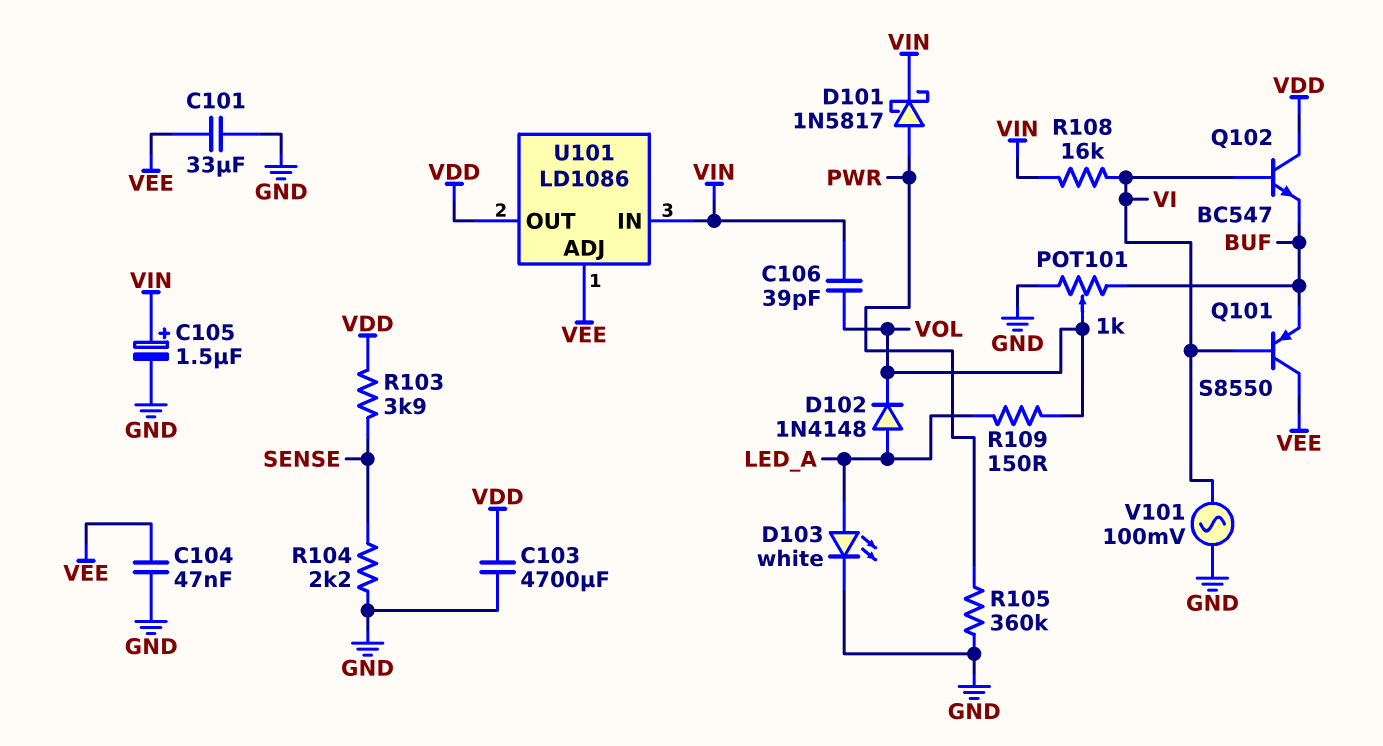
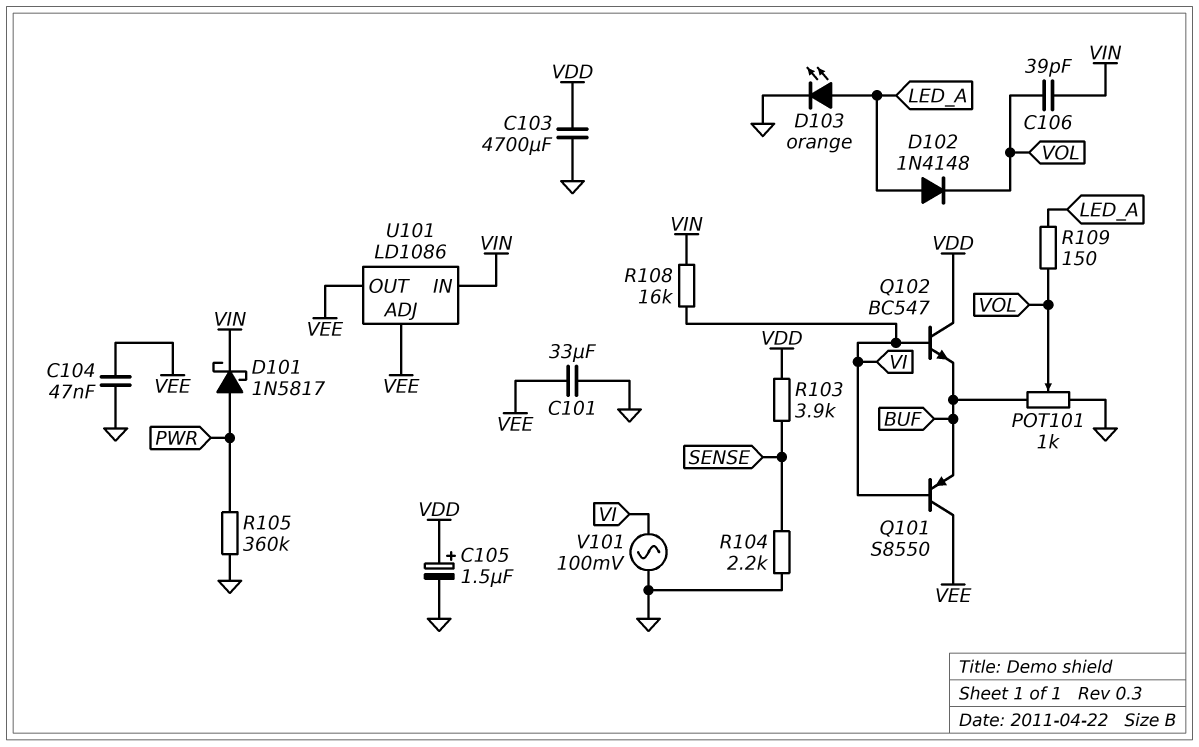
C105: 1.5uF (plus VIN, minus GND) -> 1.5uF (plus VDD, minus GND)
D103: LED white (A LED_A, K GND) -> LED orange (A LED_A, K GND)
U101 pin OUT: VDD -> VEE

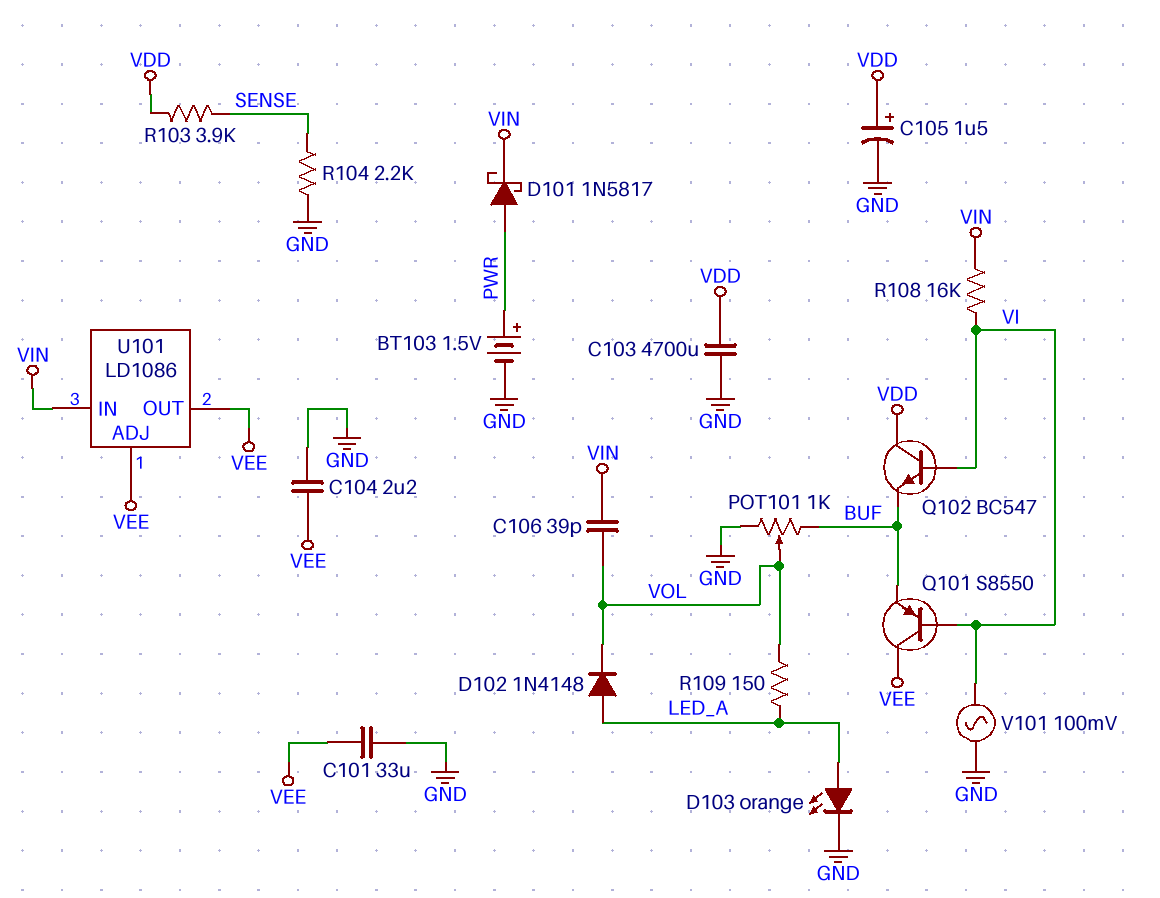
BT103: none -> 1.5V (plus PWR, minus GND)
C104: 47nF (GND, VEE) -> 2.2uF (GND, VEE)
R105: 360k (GND, PWR) -> none

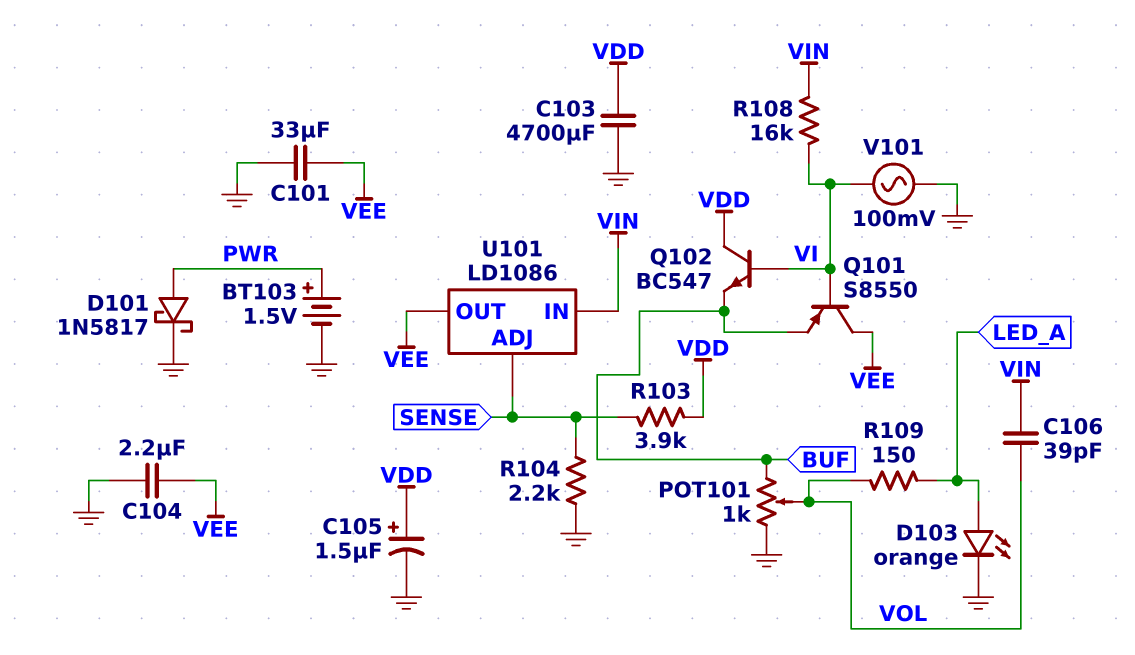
D101: schottky 1N5817 (A PWR, K VIN) -> schottky 1N5817 (A PWR, K GND)
D102: diode 1N4148 (A LED_A, K VOL) -> none
U101 pin ADJ: VEE -> SENSE

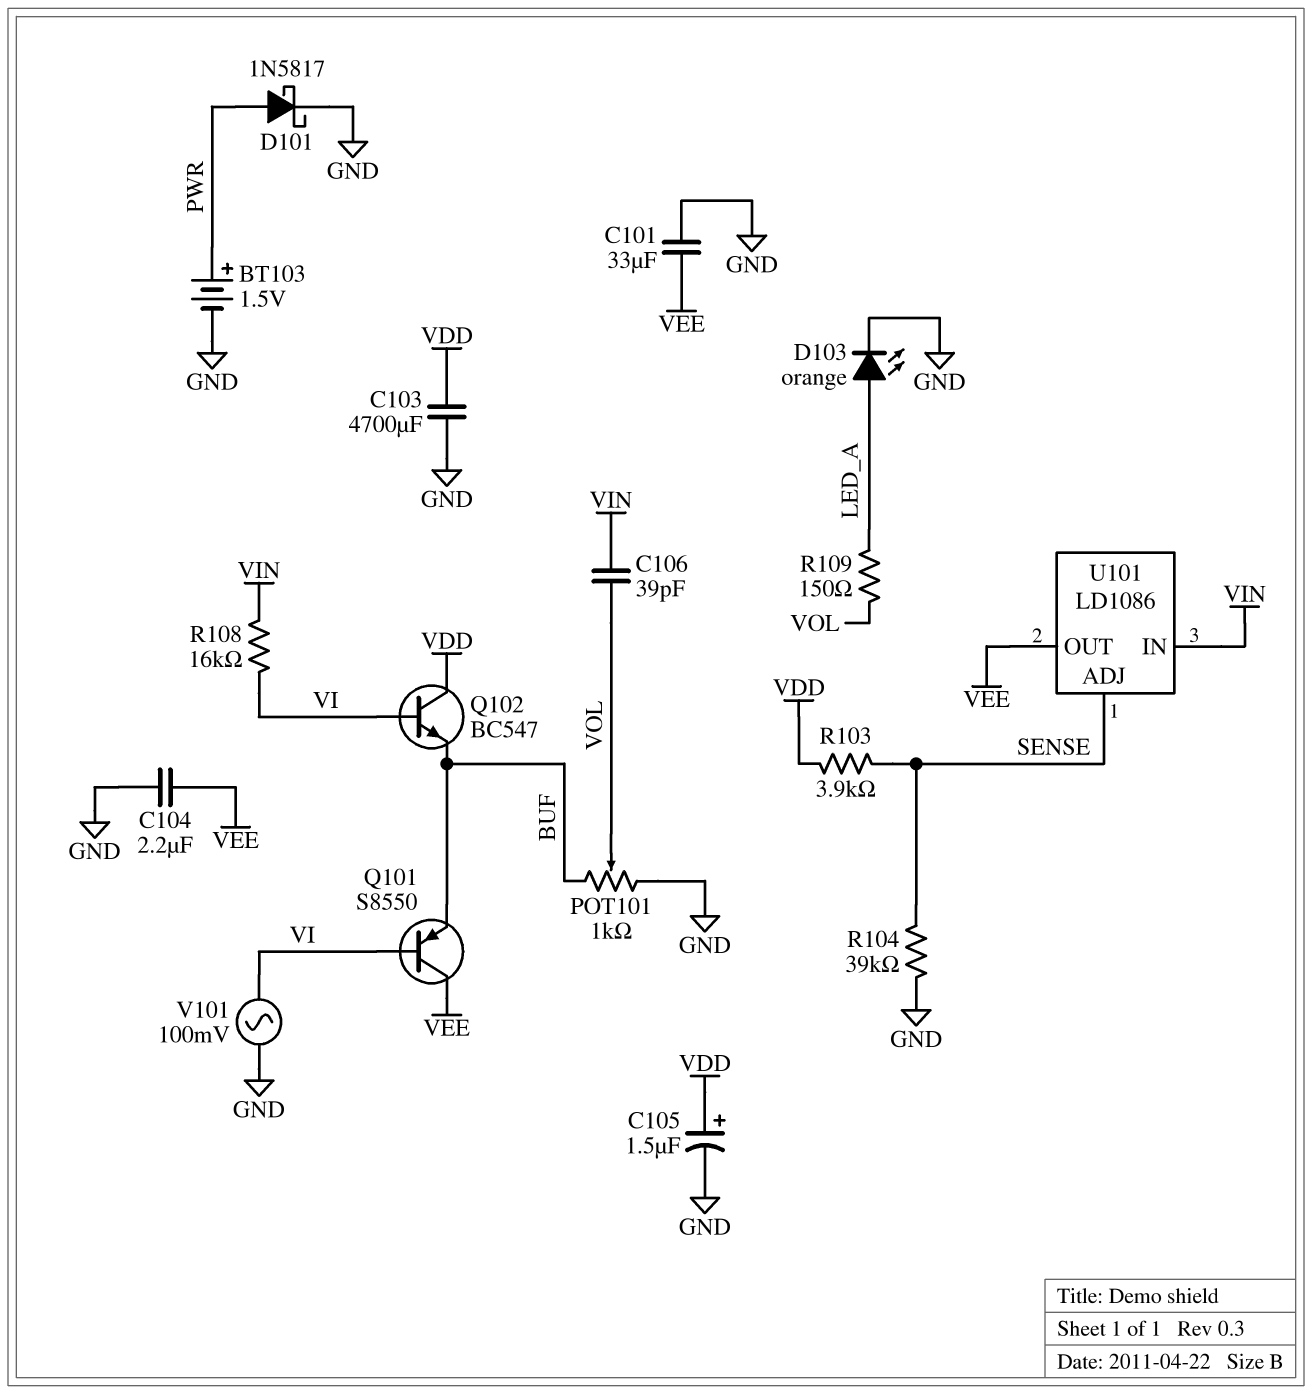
R104: 2.2k (GND, SENSE) -> 39k (GND, SENSE)

